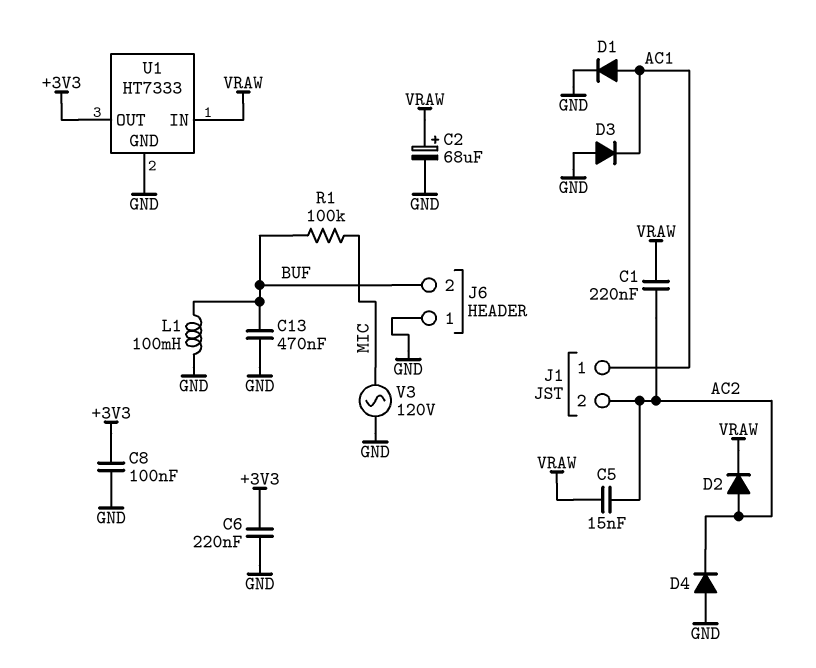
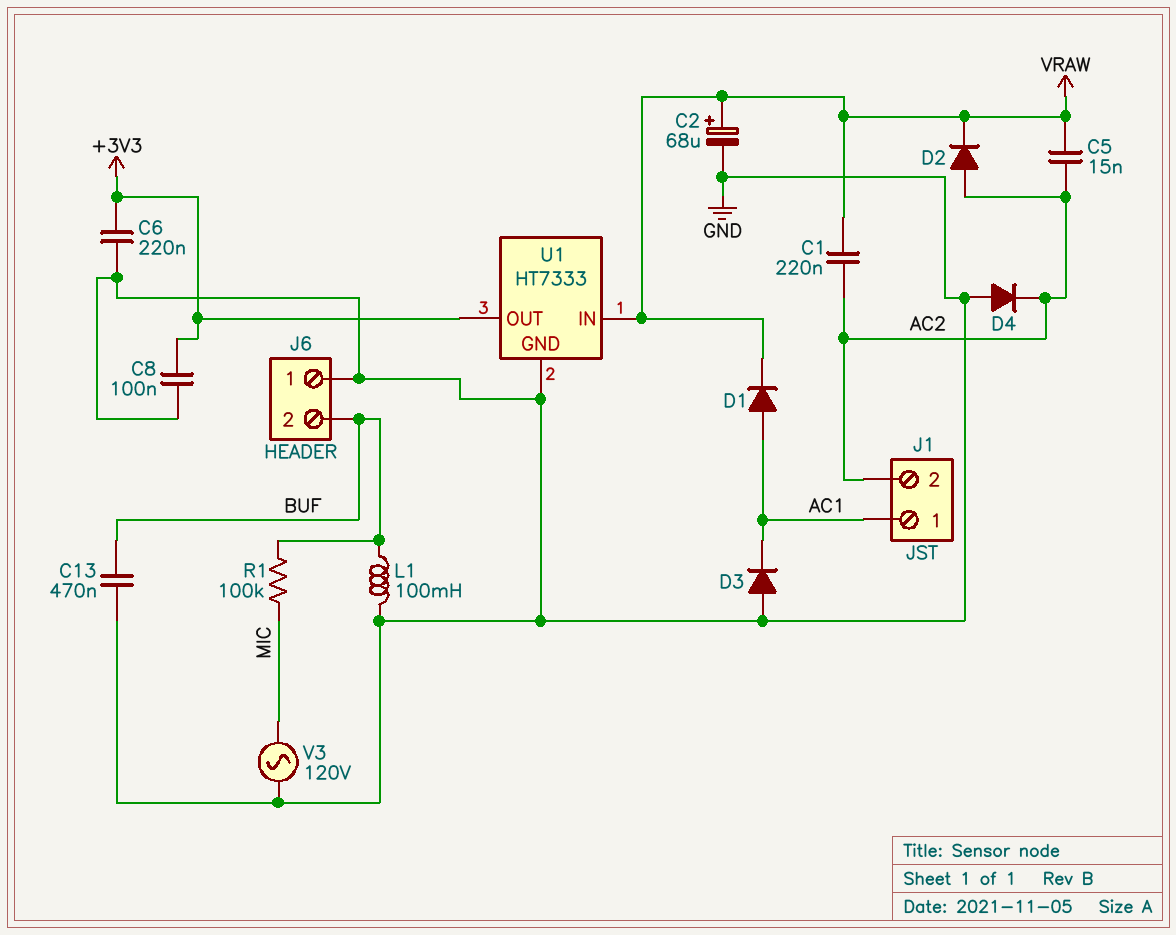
D1: diode (A AC1, K GND) -> diode (A AC1, K VRAW)

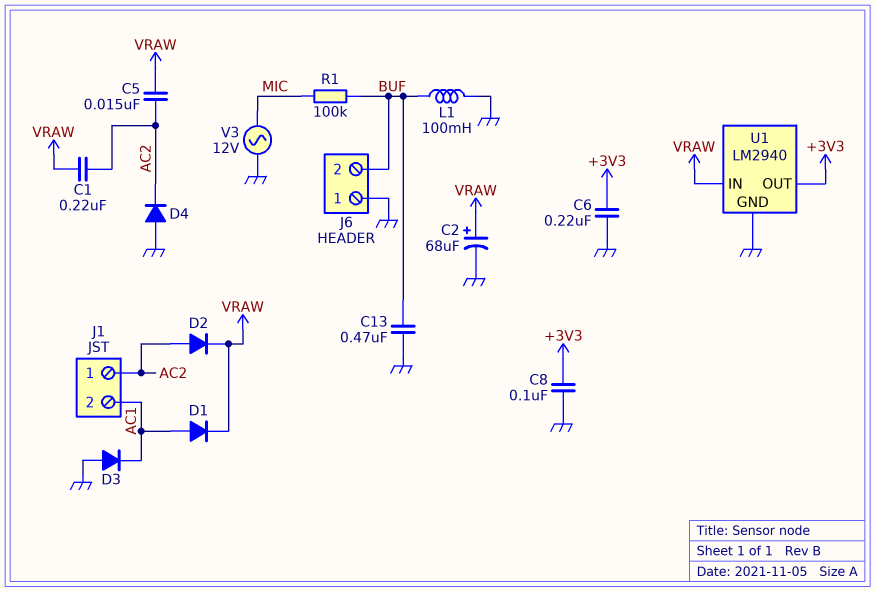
J1 pin 1: AC1 -> AC2
J1 pin 2: AC2 -> AC1
U1: HT7333 -> LM2940
V3: AC 120V (GND, MIC) -> AC 12V (GND, MIC)

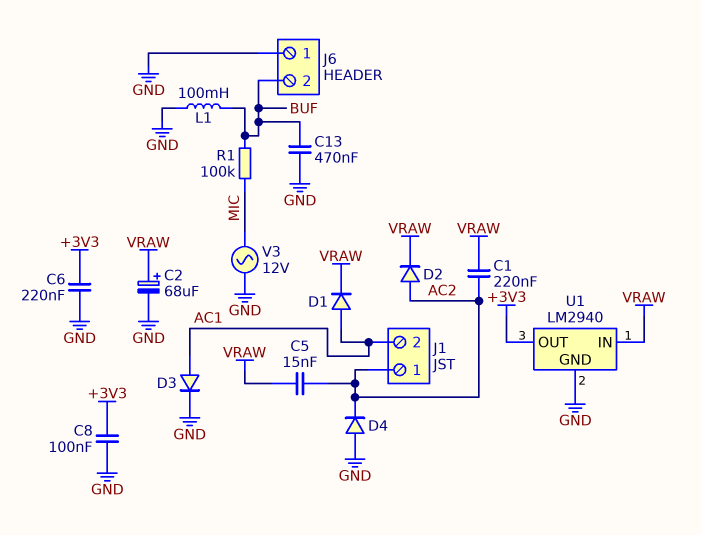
D3: diode (A GND, K AC1) -> diode (A AC1, K GND)

